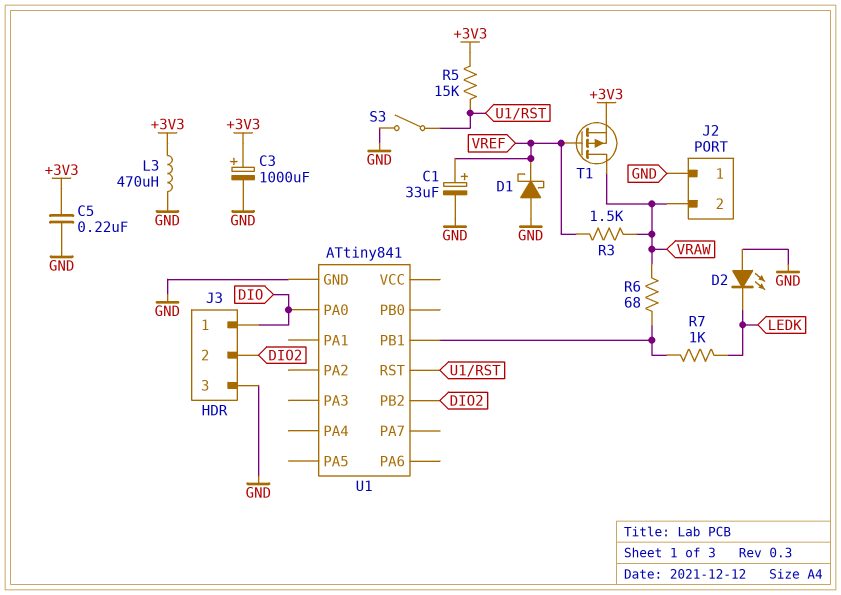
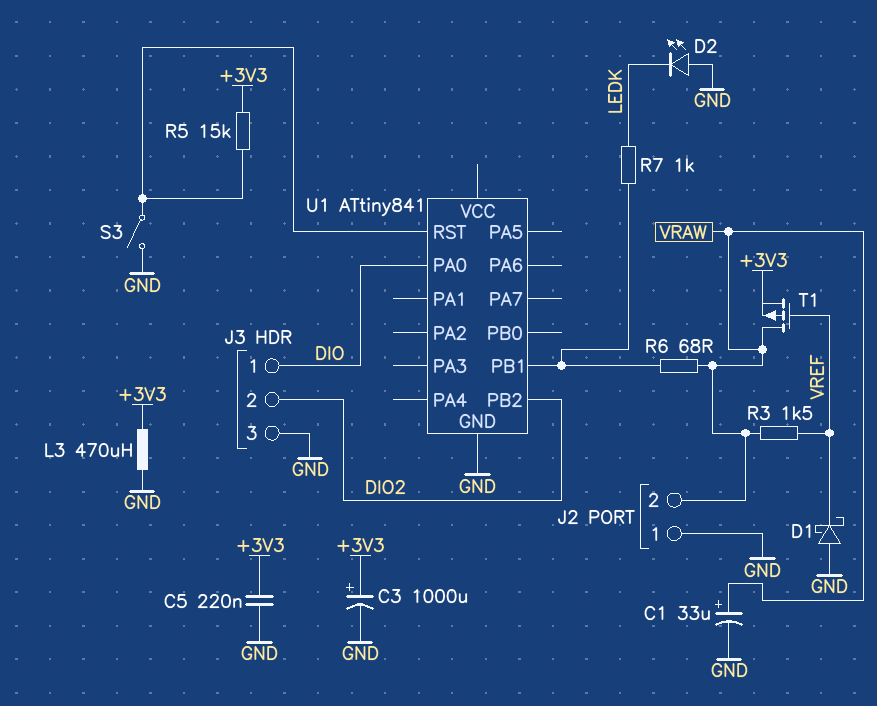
C1: 33uF (plus VREF, minus GND) -> 33uF (plus VRAW, minus GND)

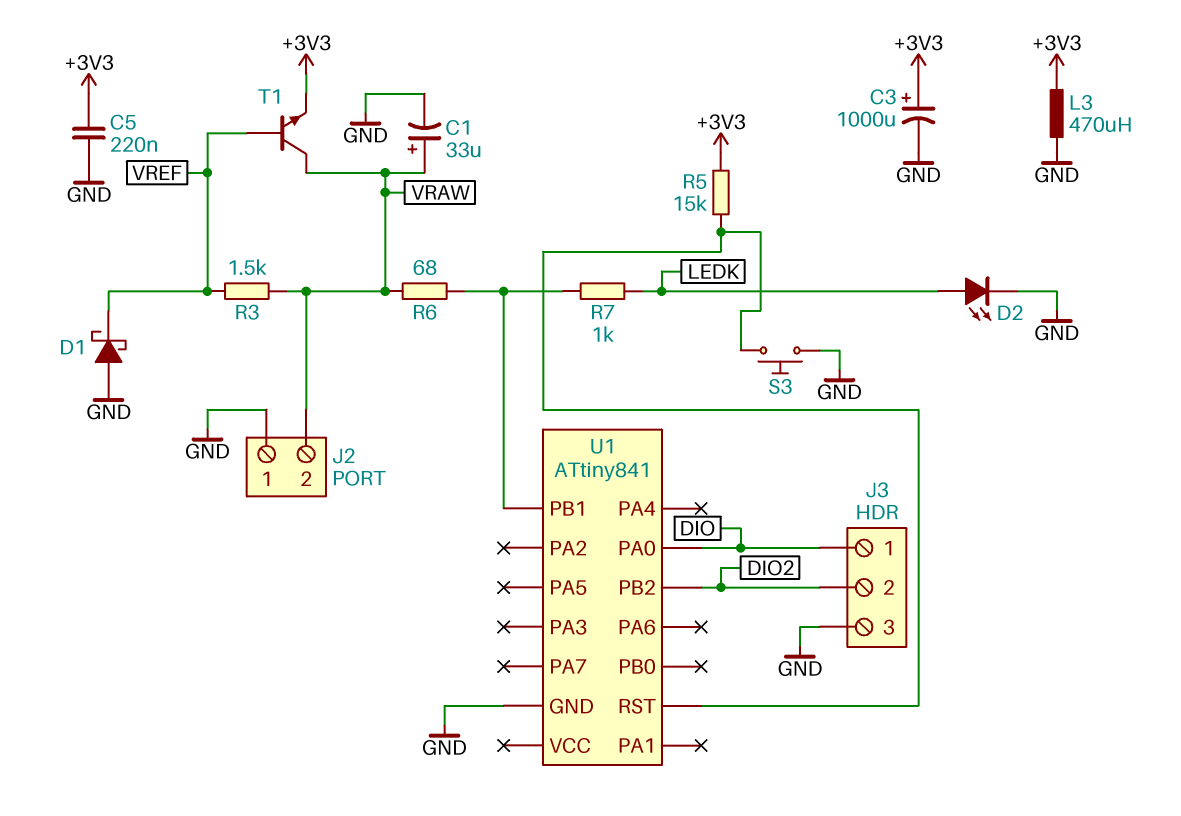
D2: LED (A GND, K LEDK) -> LED (A LEDK, K GND)
S3: switch (GND, U1/RST) -> button (GND, U1/RST)
T1: PMOS (G VREF, D VRAW, S +3V3) -> NPN (B VREF, C VRAW, E +3V3)

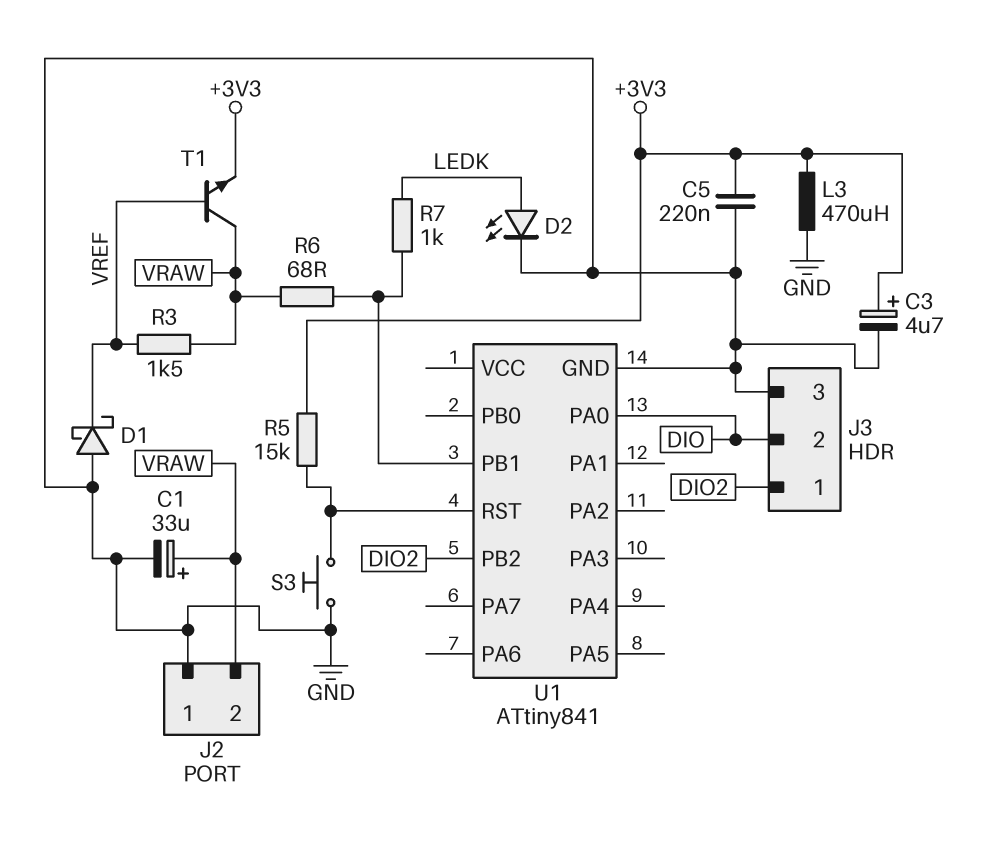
C3: 1000uF (plus +3V3, minus GND) -> 4.7uF (plus +3V3, minus GND)
J3 pin 1: DIO -> DIO2
J3 pin 2: DIO2 -> DIO

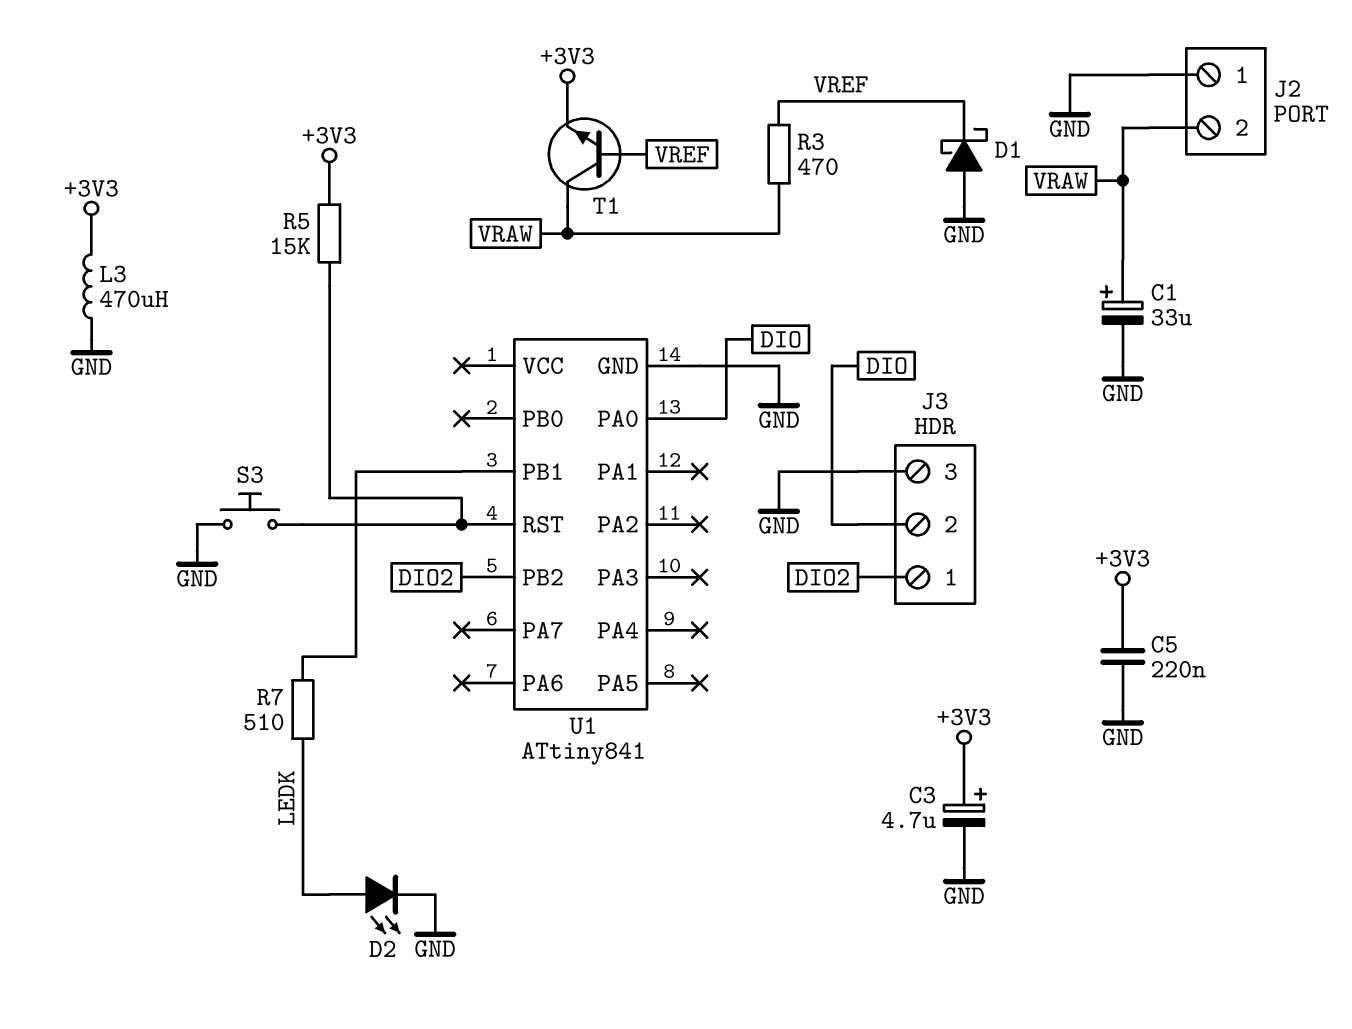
R3: 1.5k (VRAW, VREF) -> 470 (VRAW, VREF)
R6: 68 (U1/PB1, VRAW) -> none
R7: 1k (LEDK, U1/PB1) -> 510 (LEDK, U1/PB1)

